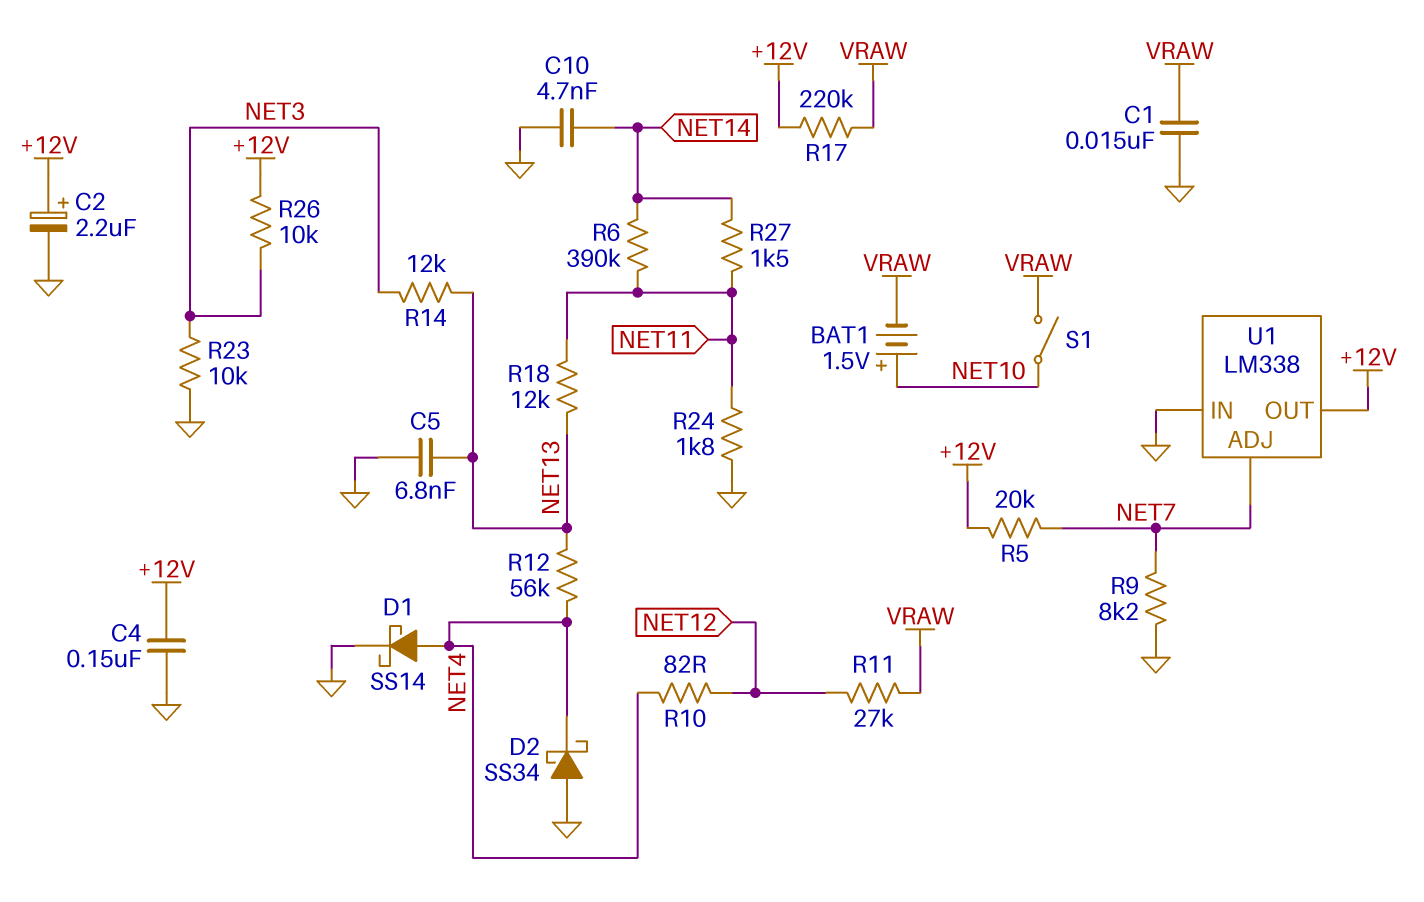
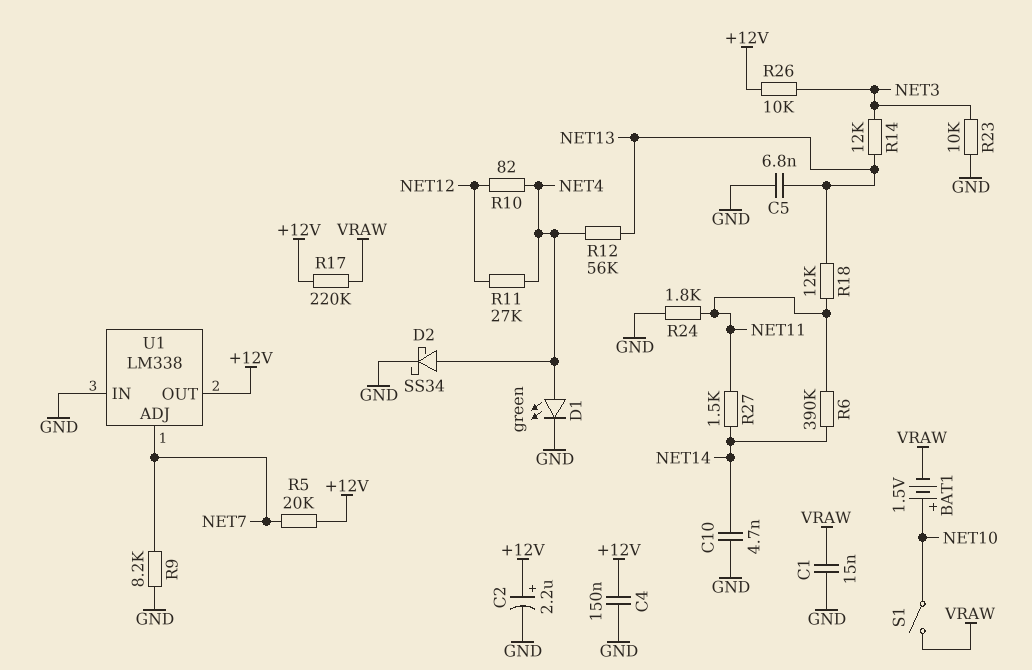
D1: schottky SS14 (A NET4, K GND) -> LED green (A NET4, K GND)
D2: schottky SS34 (A GND, K NET4) -> schottky SS34 (A NET4, K GND)
R11: 27k (NET12, VRAW) -> 27k (NET4, NET12)

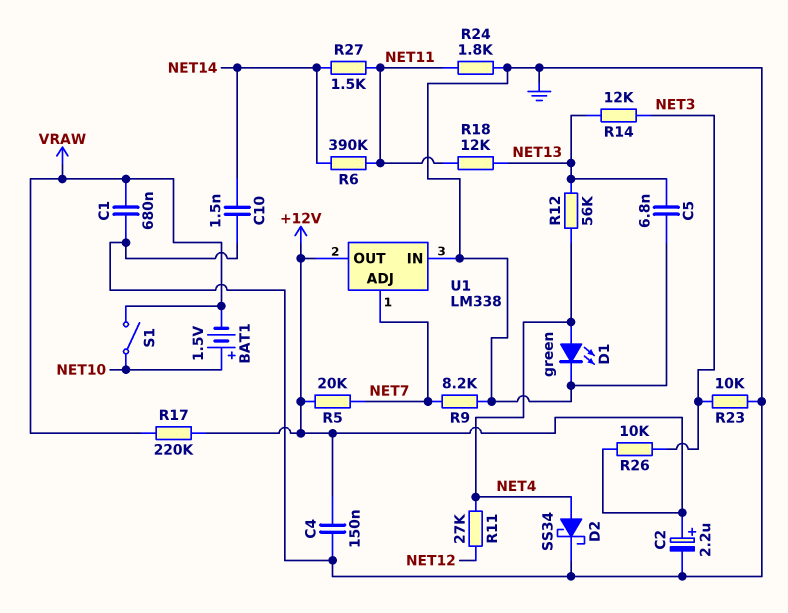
C1: 15nF (GND, VRAW) -> 680nF (GND, VRAW)
C10: 4.7nF (GND, NET14) -> 1.5nF (GND, NET14)
R10: 82 (NET4, NET12) -> none

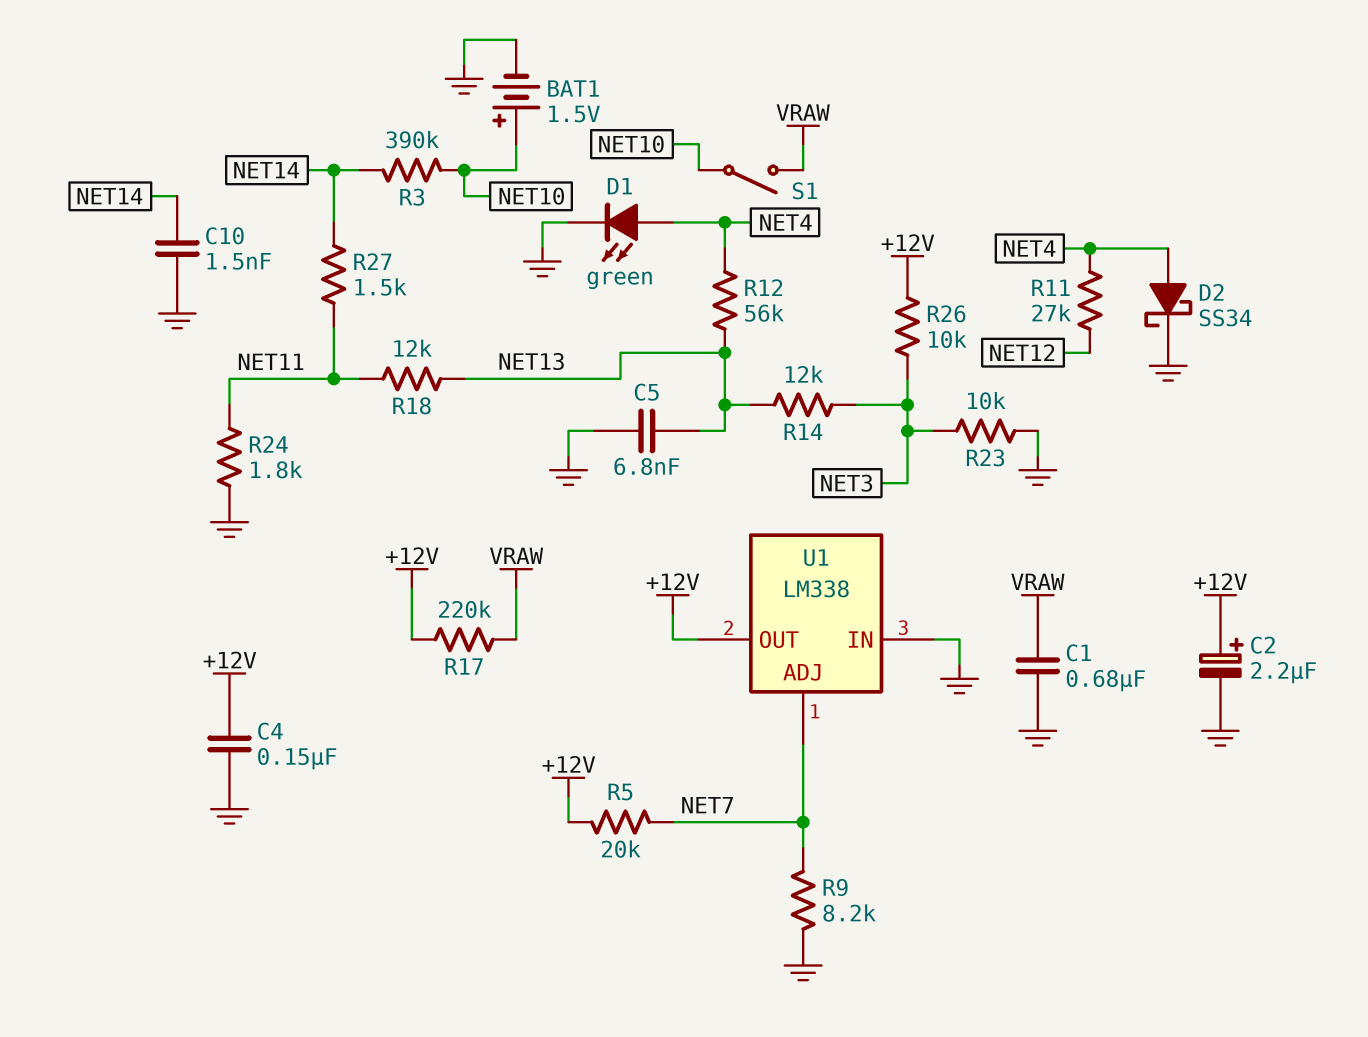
BAT1: 1.5V (plus NET10, minus VRAW) -> 1.5V (plus NET10, minus GND)
R3: none -> 390k (NET10, NET14)
R6: 390k (NET11, NET14) -> none

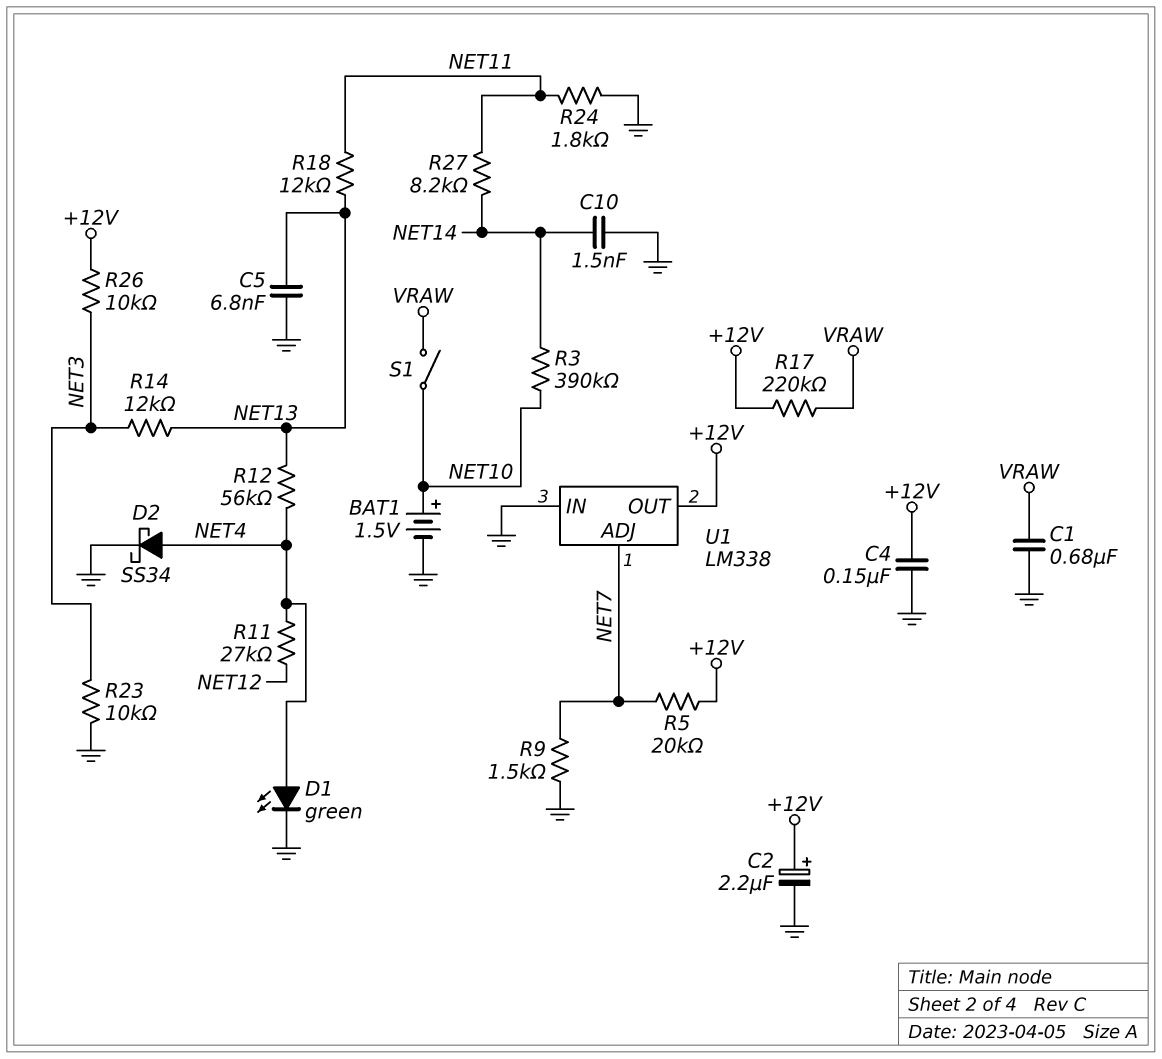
R9: 8.2k (GND, NET7) -> 1.5k (GND, NET7)
R27: 1.5k (NET11, NET14) -> 8.2k (NET11, NET14)

